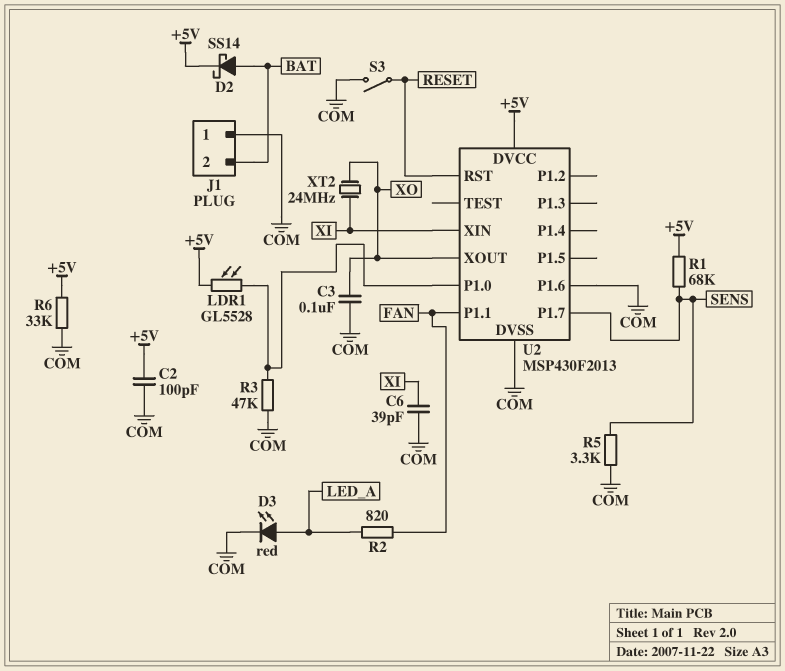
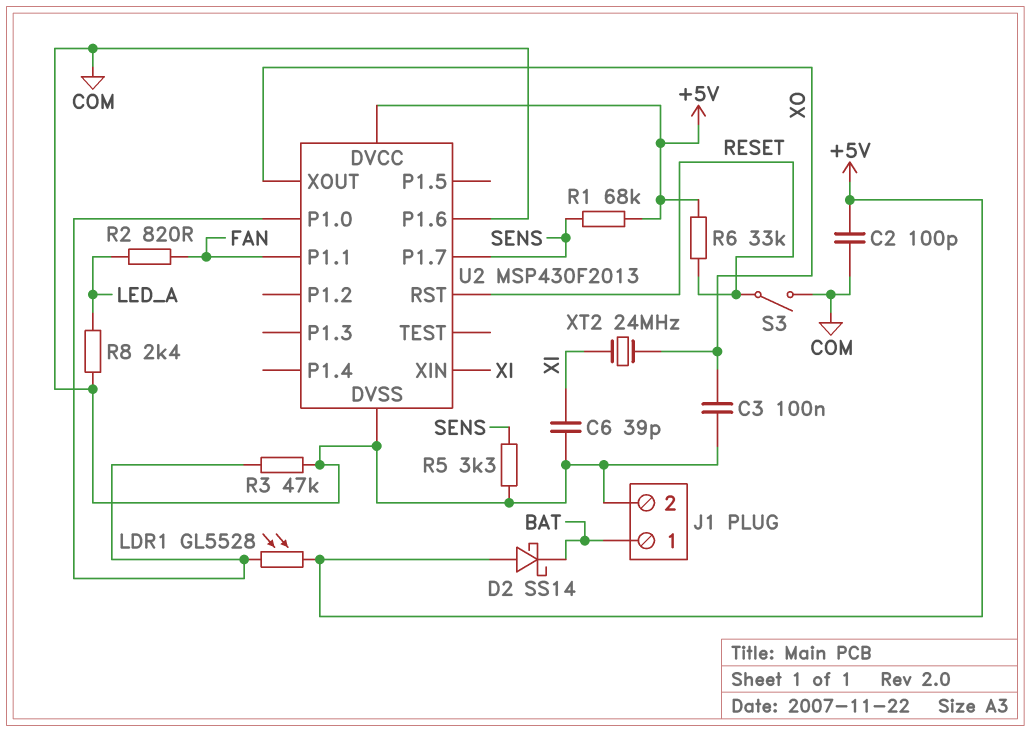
D2: schottky SS14 (A BAT, K +5V) -> schottky SS14 (A +5V, K BAT)
D3: LED red (A LED_A, K COM) -> none
J1 pin 1: COM -> BAT
J1 pin 2: BAT -> COM
R6: 33k (+5V, COM) -> 33k (+5V, RESET)
R8: none -> 2.4k (COM, LED_A)

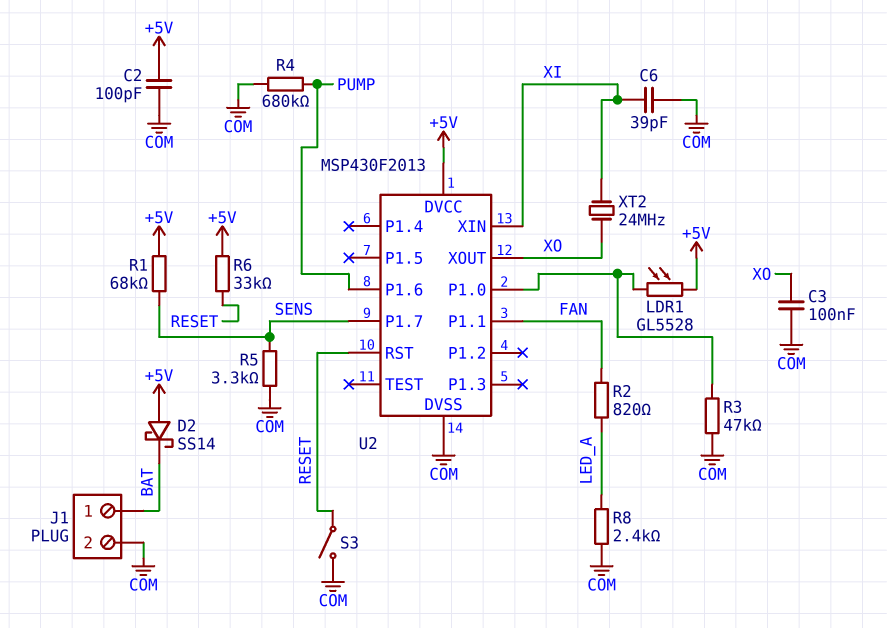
R4: none -> 680k (COM, PUMP)
U2 pin P1.6: COM -> PUMP

